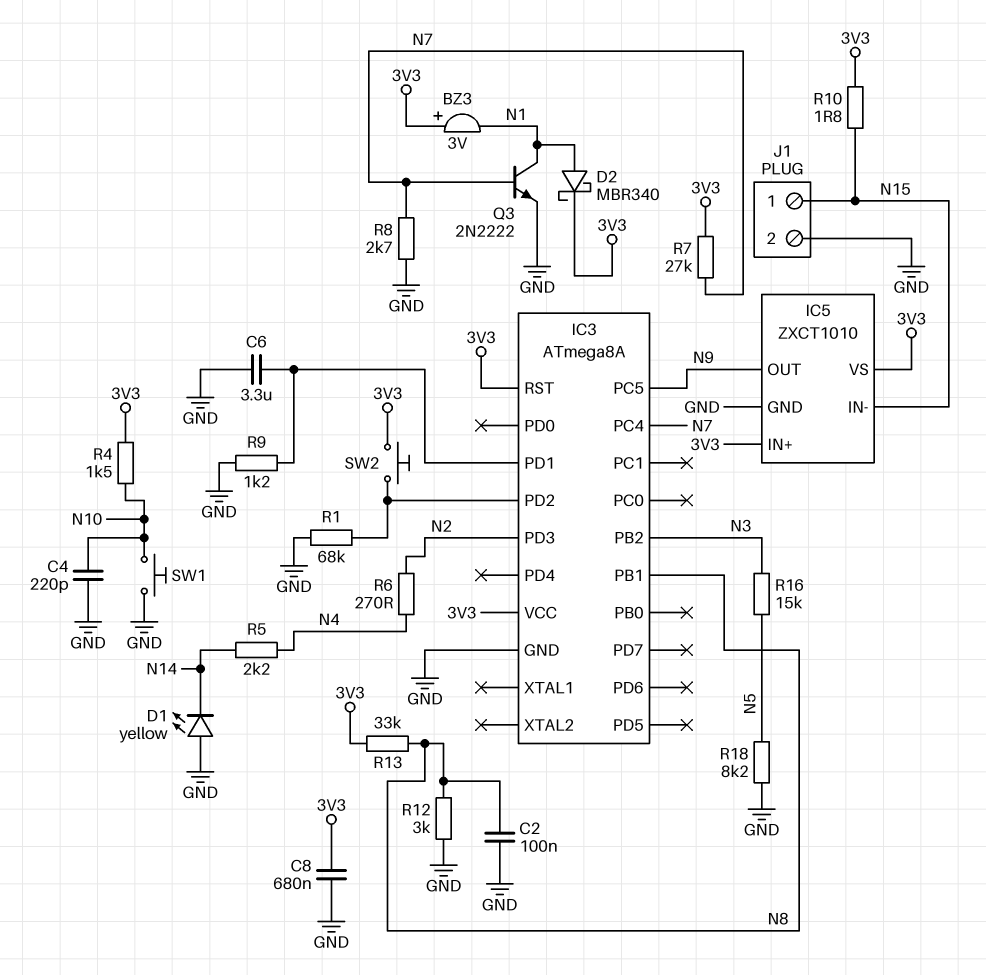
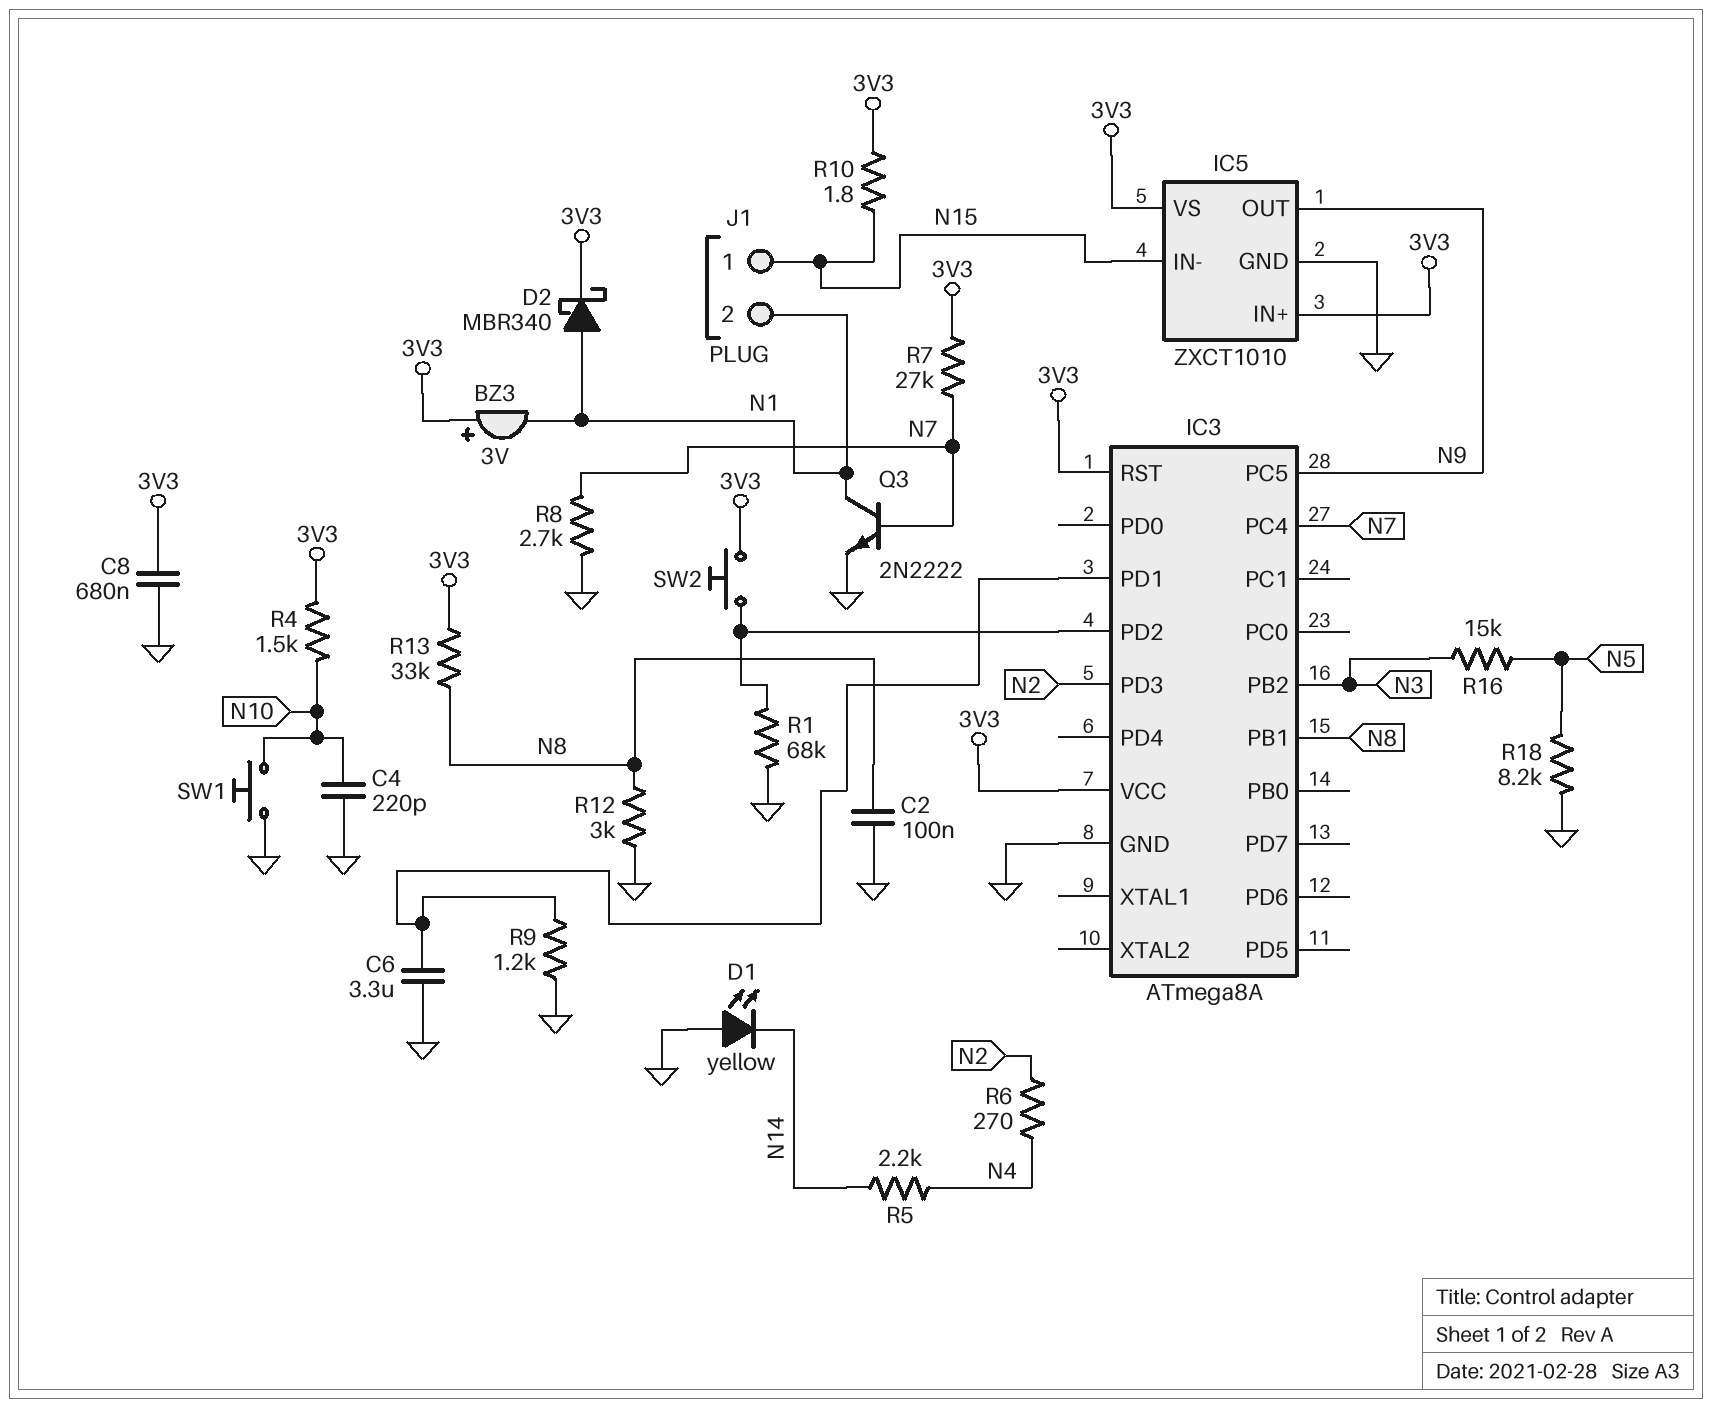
J1 pin 2: GND -> N1

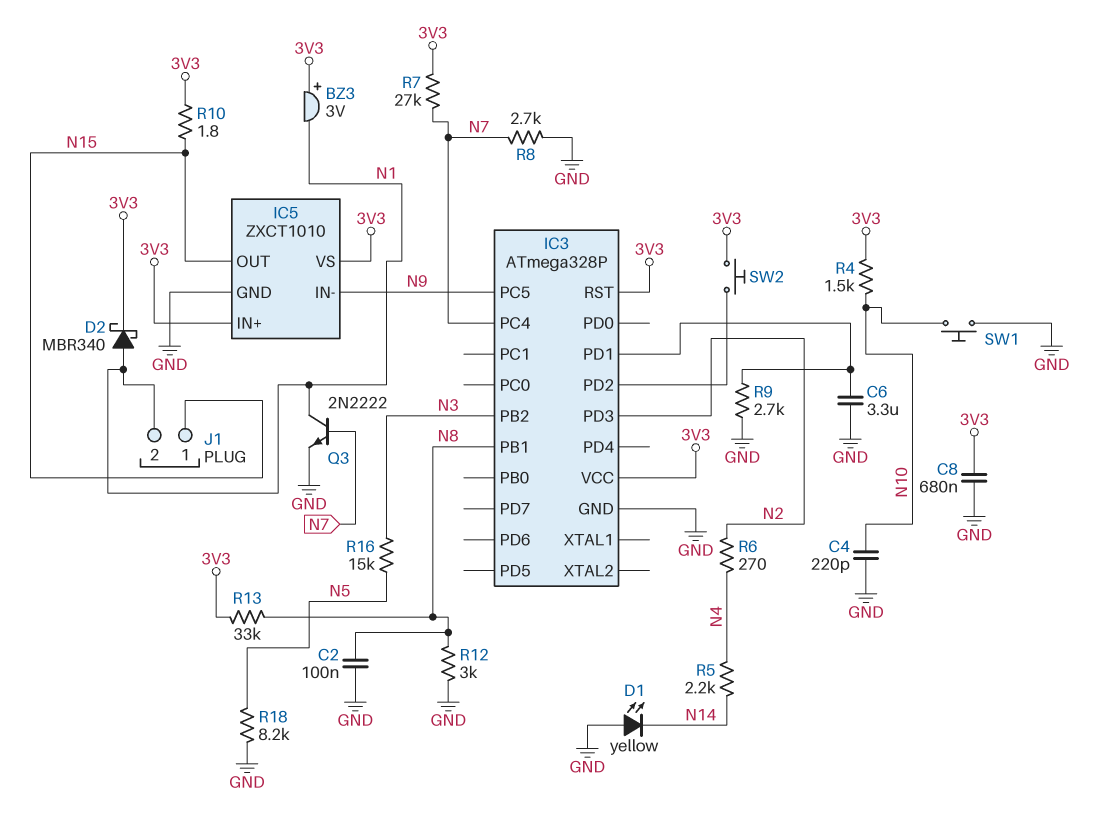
IC3: ATmega8A -> ATmega328P
IC5 pin IN-: N15 -> N9
IC5 pin OUT: N9 -> N15
R1: 68k (GND, IC3/PD2) -> none
R9: 1.2k (GND, IC3/PD1) -> 2.7k (GND, IC3/PD1)

